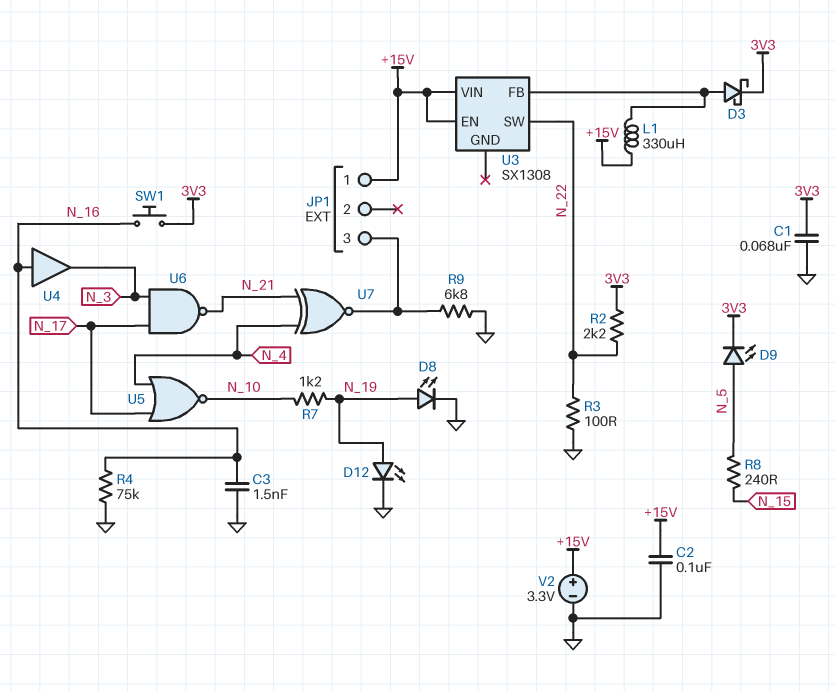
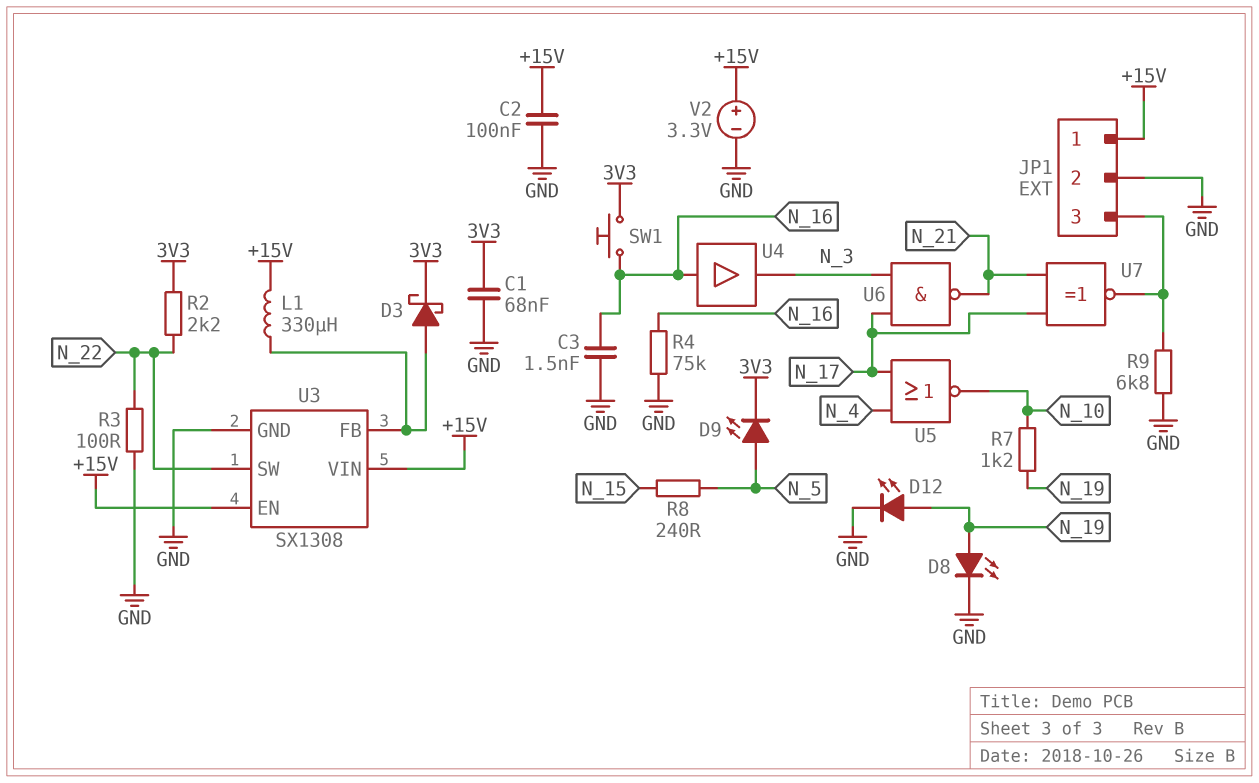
JP1 pin 2: none -> GND
U3 pin GND: none -> GND
U7: XNOR (in N_4, in N_21, out JP1/3) -> XNOR (in N_17, in N_21, out JP1/3)

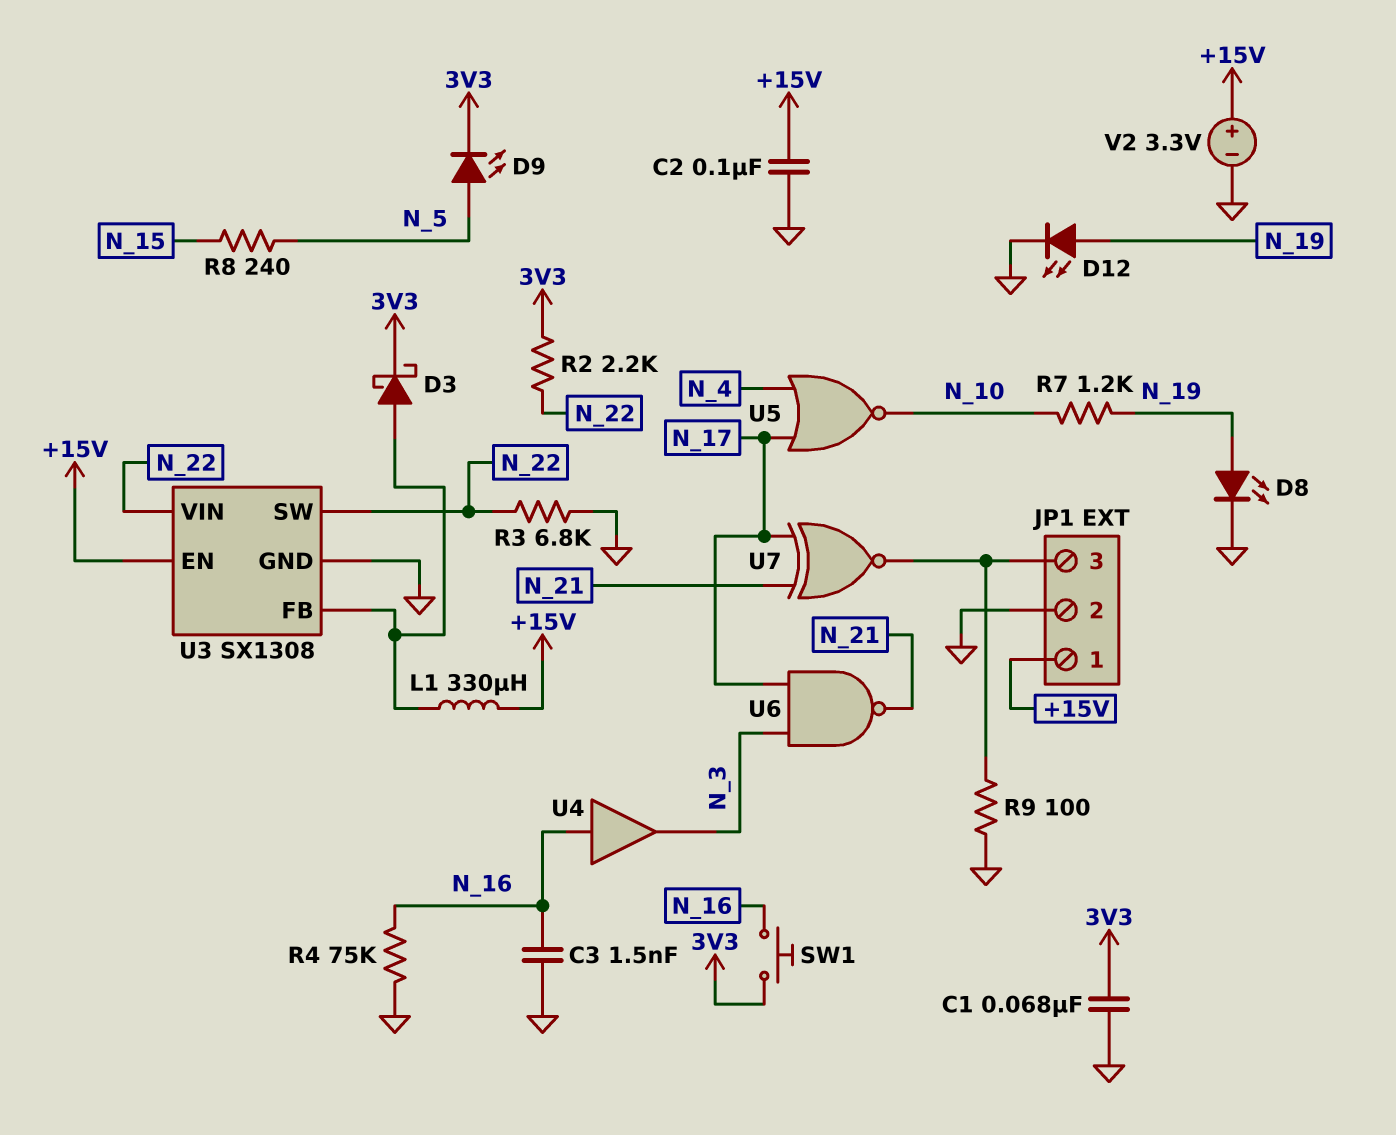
R3: 100 (GND, N_22) -> 6.8k (GND, N_22)
R9: 6.8k (GND, JP1/3) -> 100 (GND, JP1/3)
U3 pin VIN: +15V -> N_22

